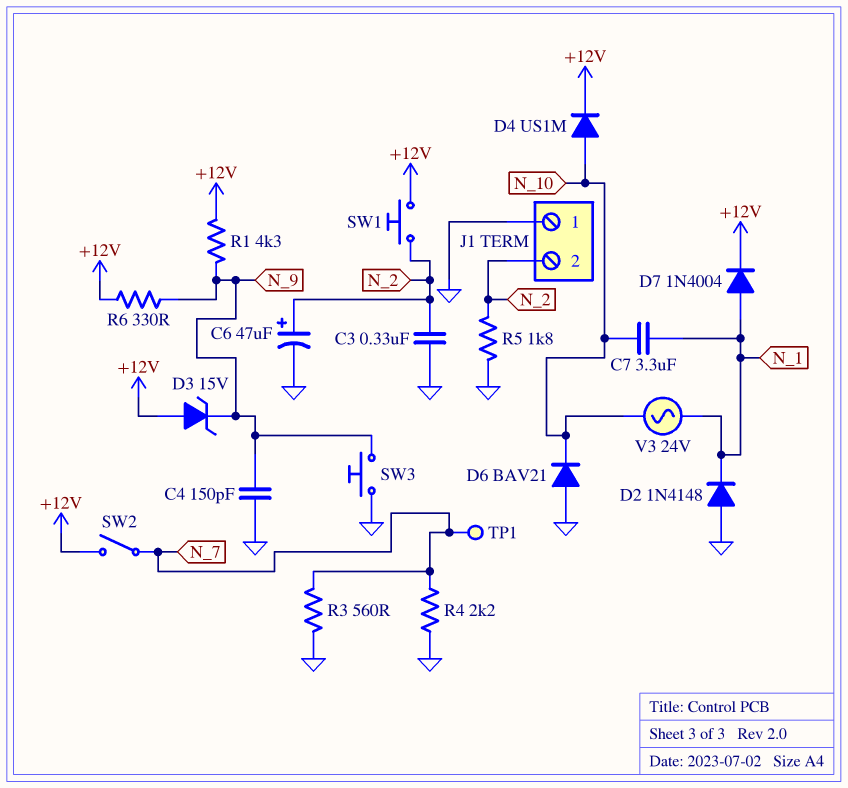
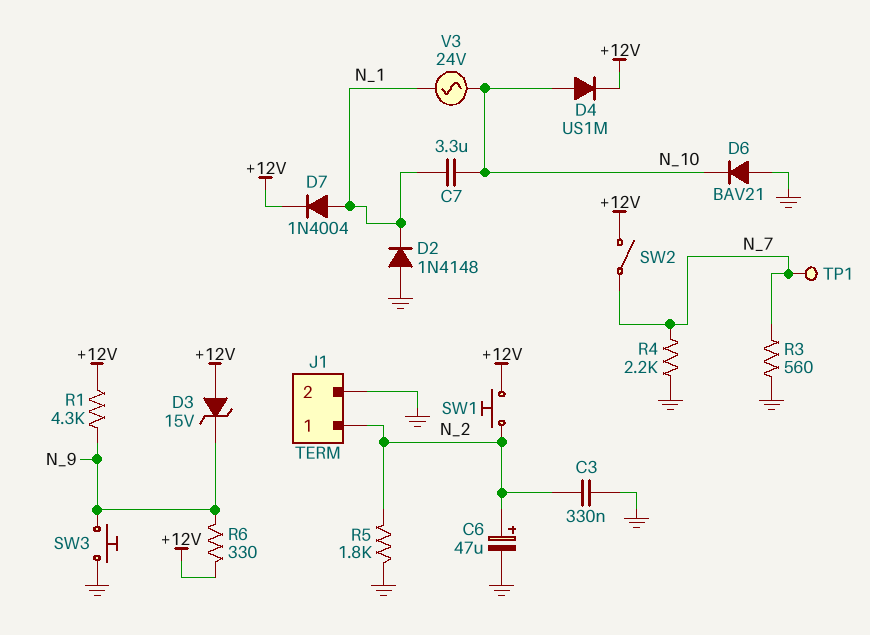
C4: 150pF (GND, N_9) -> none
J1 pin 1: GND -> N_2
J1 pin 2: N_2 -> GND

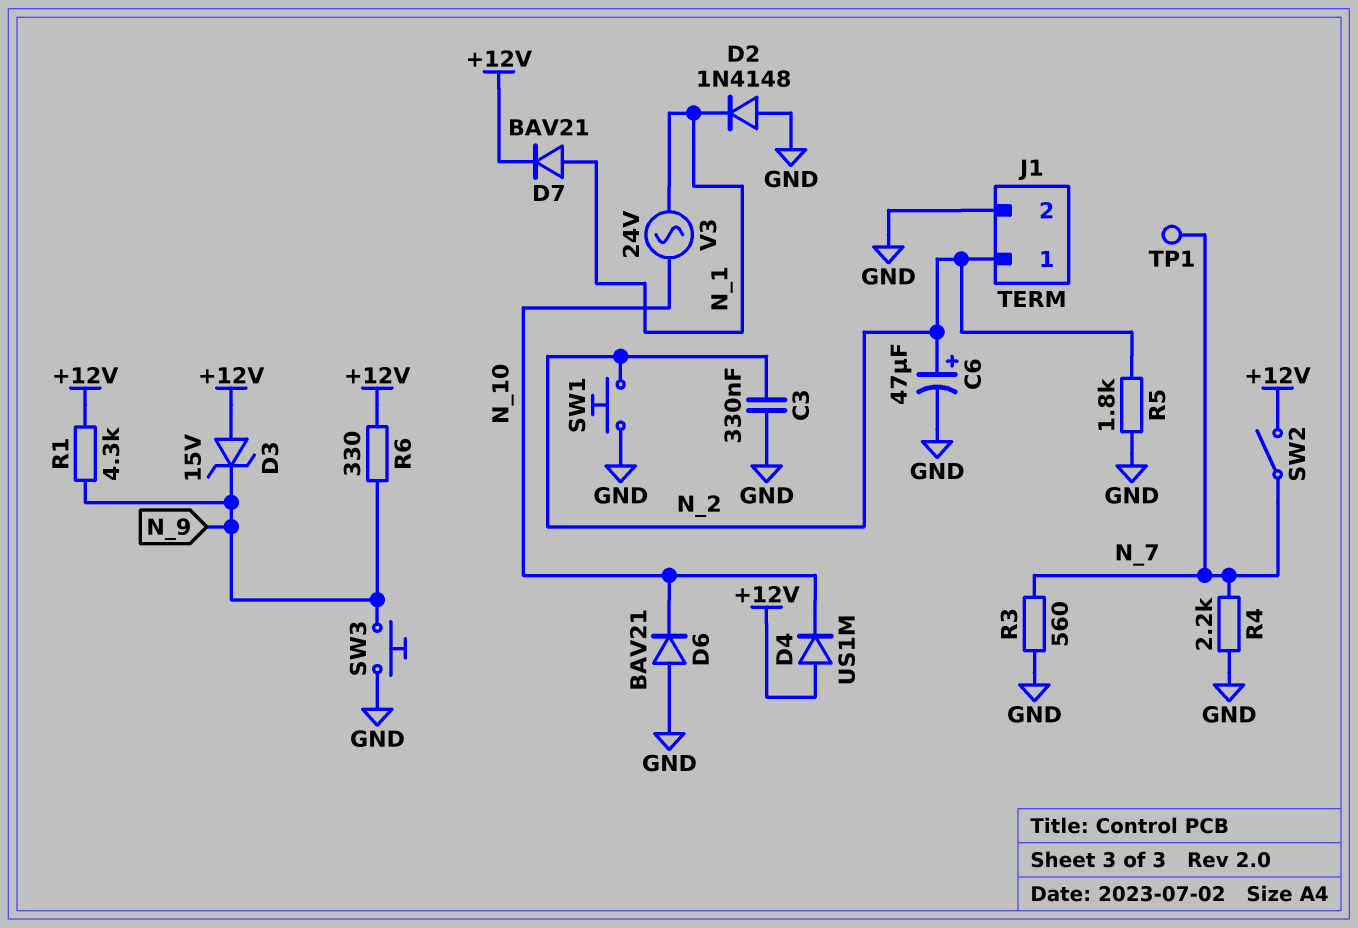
C7: 3.3uF (N_1, N_10) -> none
D4: diode US1M (A N_10, K +12V) -> diode US1M (A +12V, K N_10)
D7: diode 1N4004 (A N_1, K +12V) -> diode BAV21 (A N_1, K +12V)
SW1: button (+12V, N_2) -> button (GND, N_2)

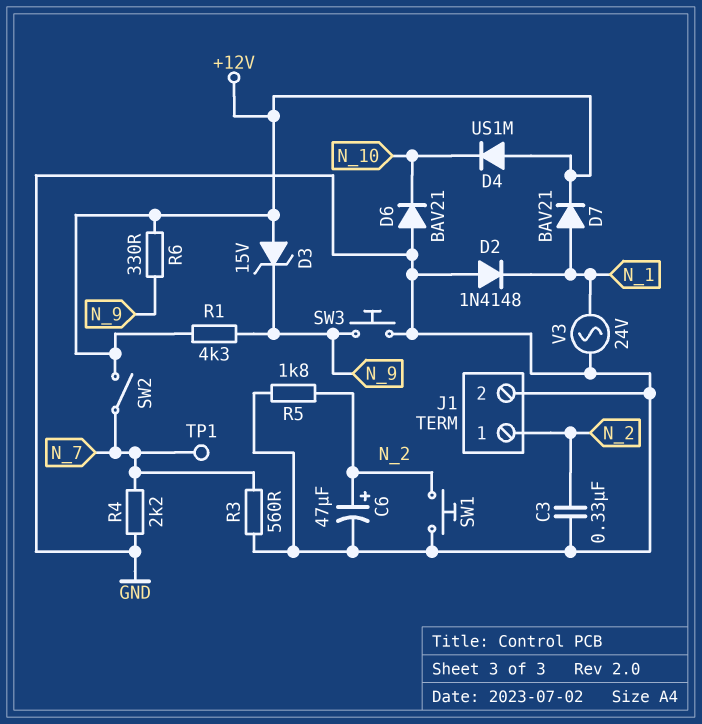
V3: AC 24V (N_1, N_10) -> AC 24V (GND, N_1)

